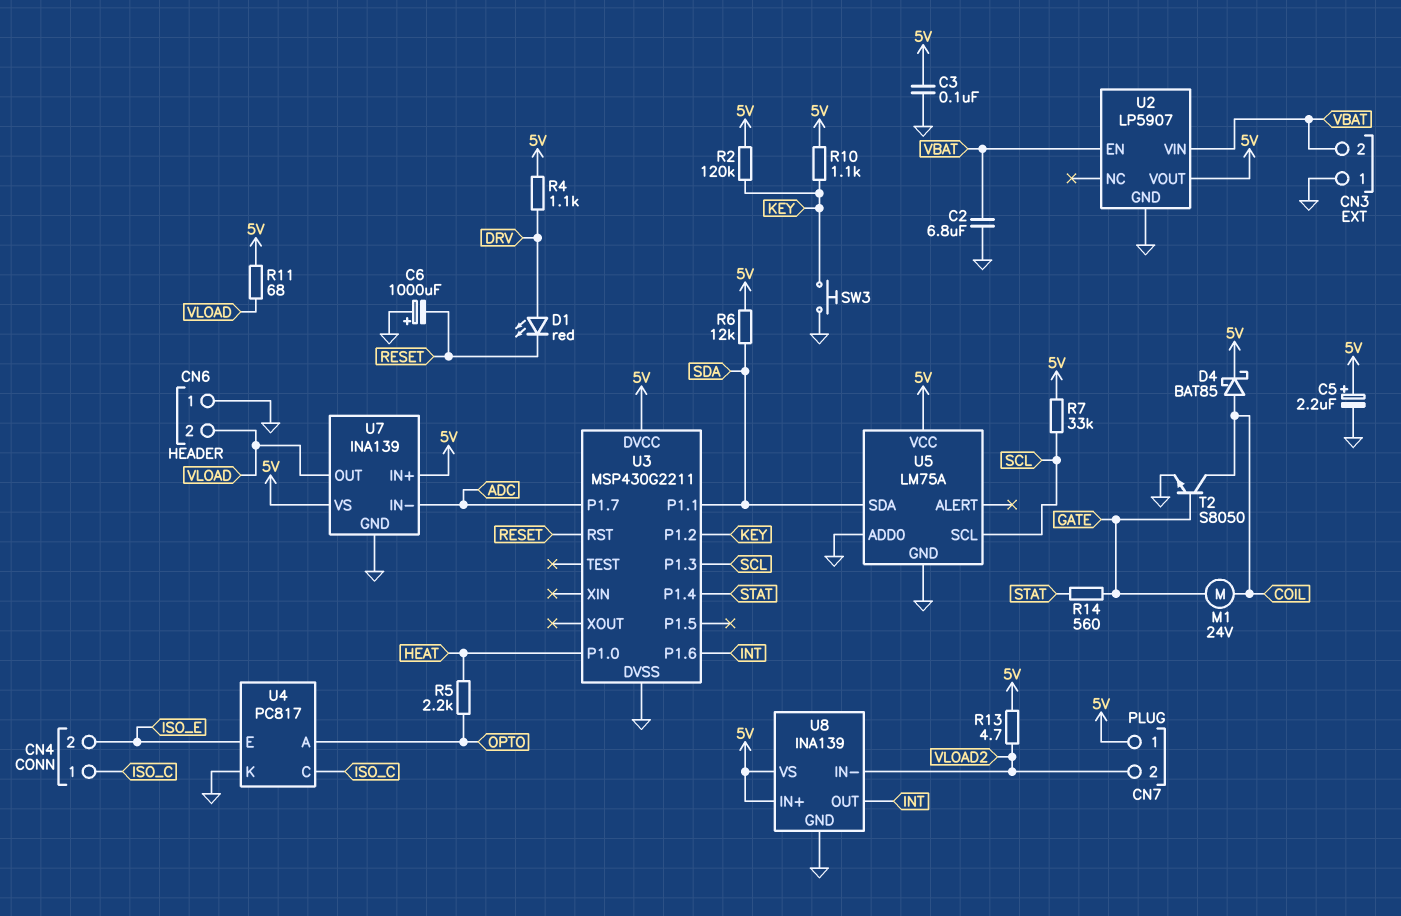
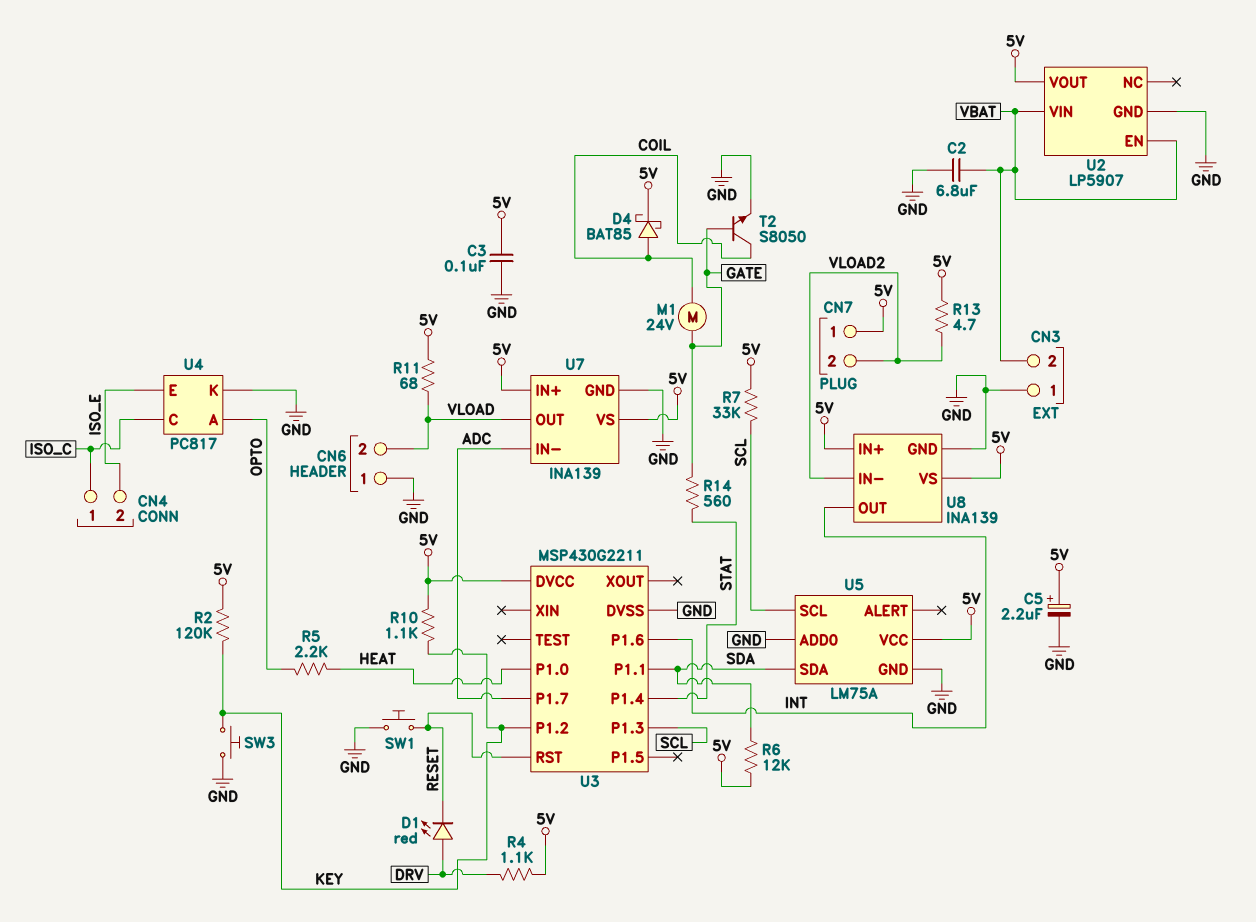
C6: 1000uF (plus GND, minus RESET) -> none
SW1: none -> button (GND, RESET)

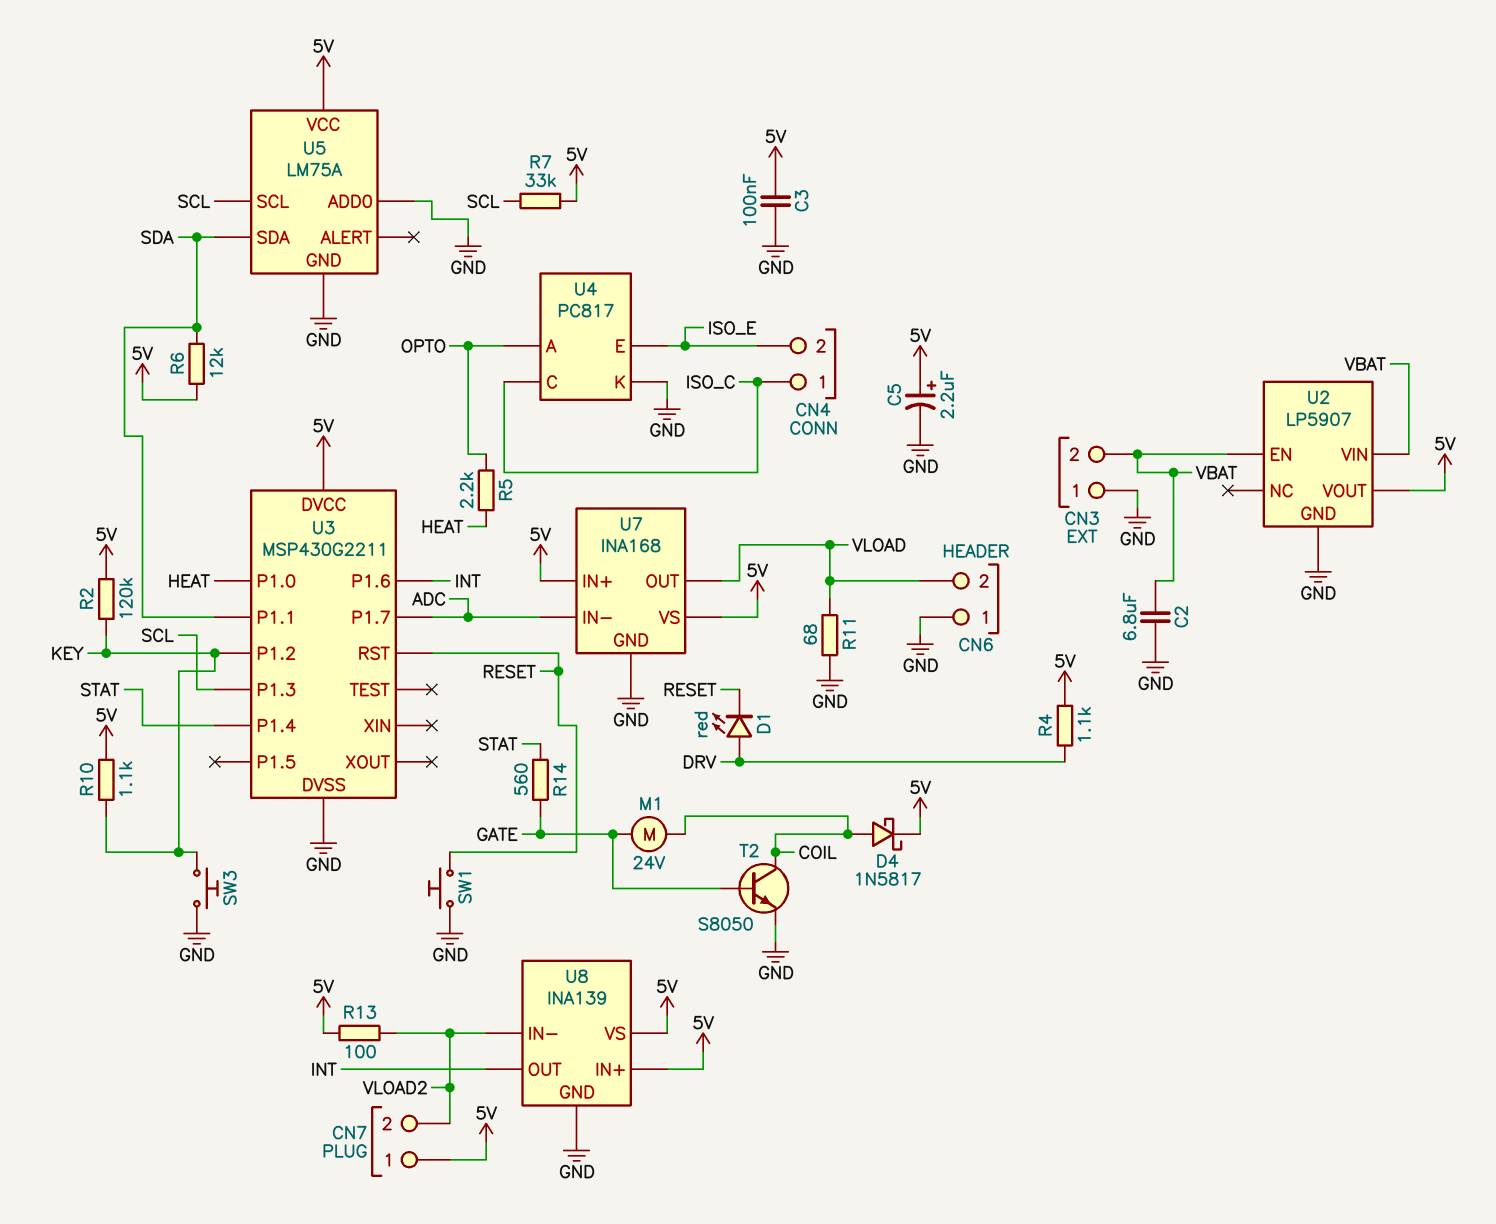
D4: schottky BAT85 (A COIL, K 5V) -> schottky 1N5817 (A COIL, K 5V)
R11: 68 (5V, VLOAD) -> 68 (GND, VLOAD)
R13: 4.7 (5V, VLOAD2) -> 100 (5V, VLOAD2)
U7: INA139 -> INA168

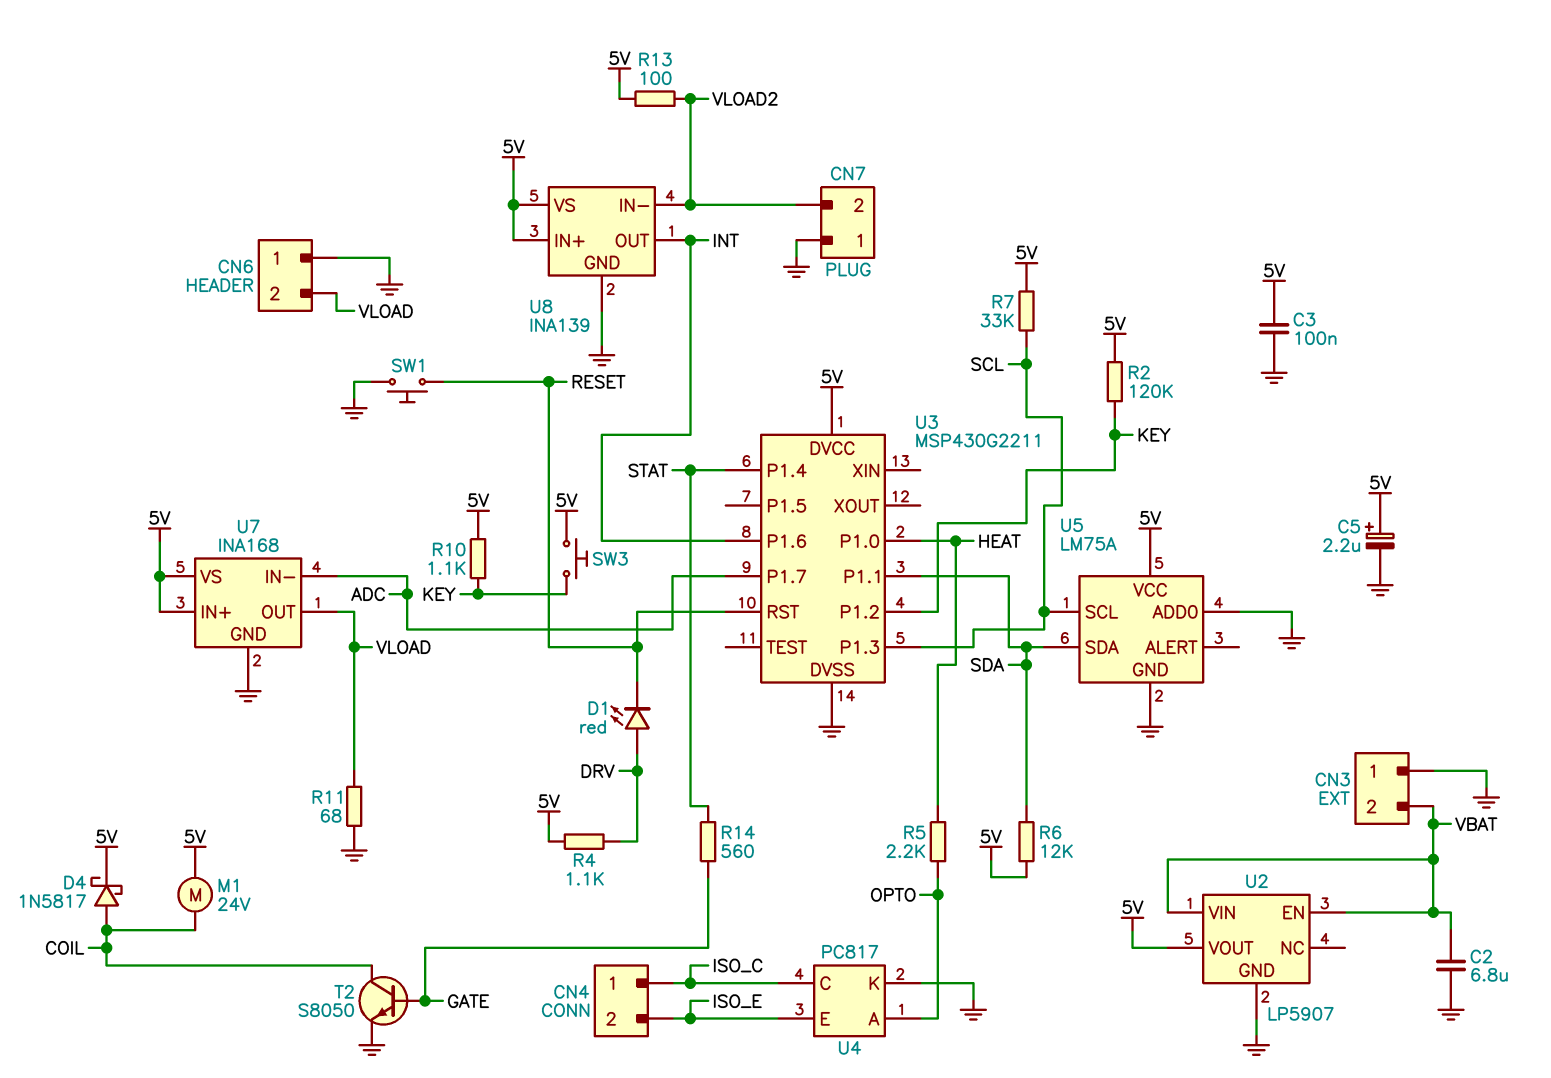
CN7 pin 1: 5V -> GND
M1: motor 24V (COIL, GATE) -> motor 24V (5V, COIL)
SW3: button (GND, KEY) -> button (5V, KEY)

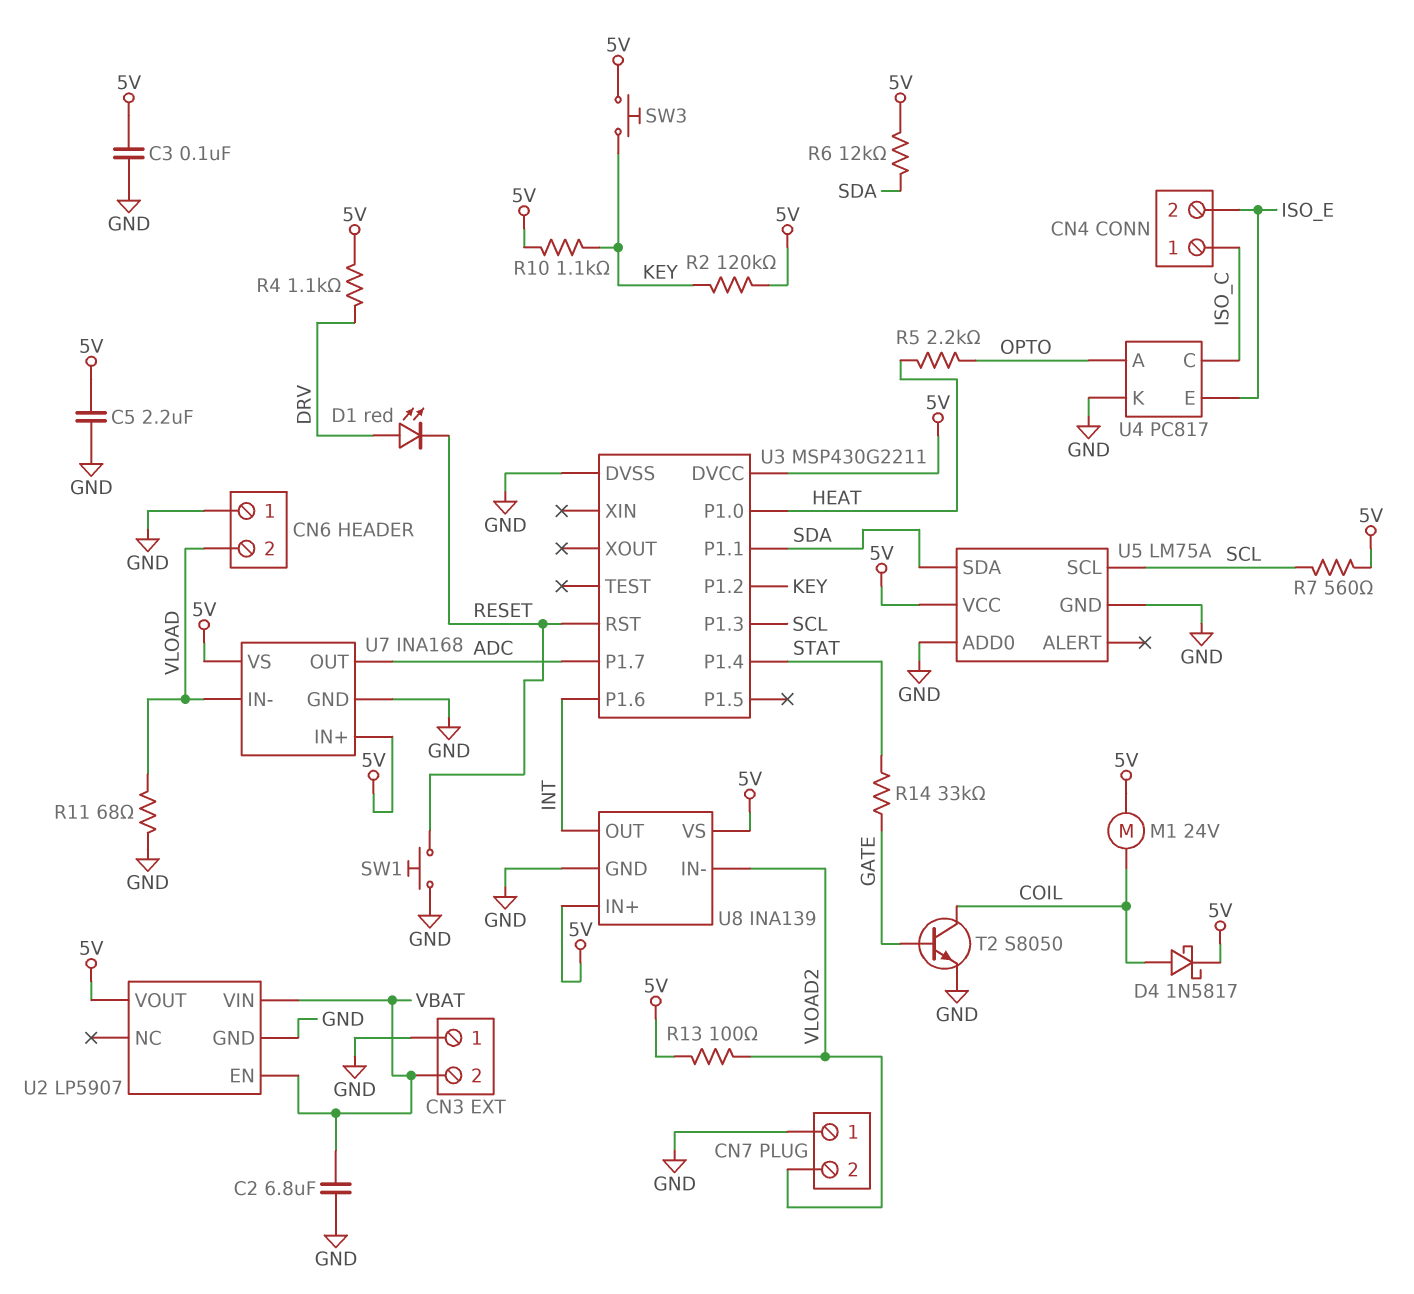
C5: 2.2uF (plus 5V, minus GND) -> 2.2uF (5V, GND)
R7: 33k (5V, SCL) -> 560 (5V, SCL)
R14: 560 (GATE, STAT) -> 33k (GATE, STAT)
U7 pin IN-: ADC -> VLOAD
U7 pin OUT: VLOAD -> ADC

